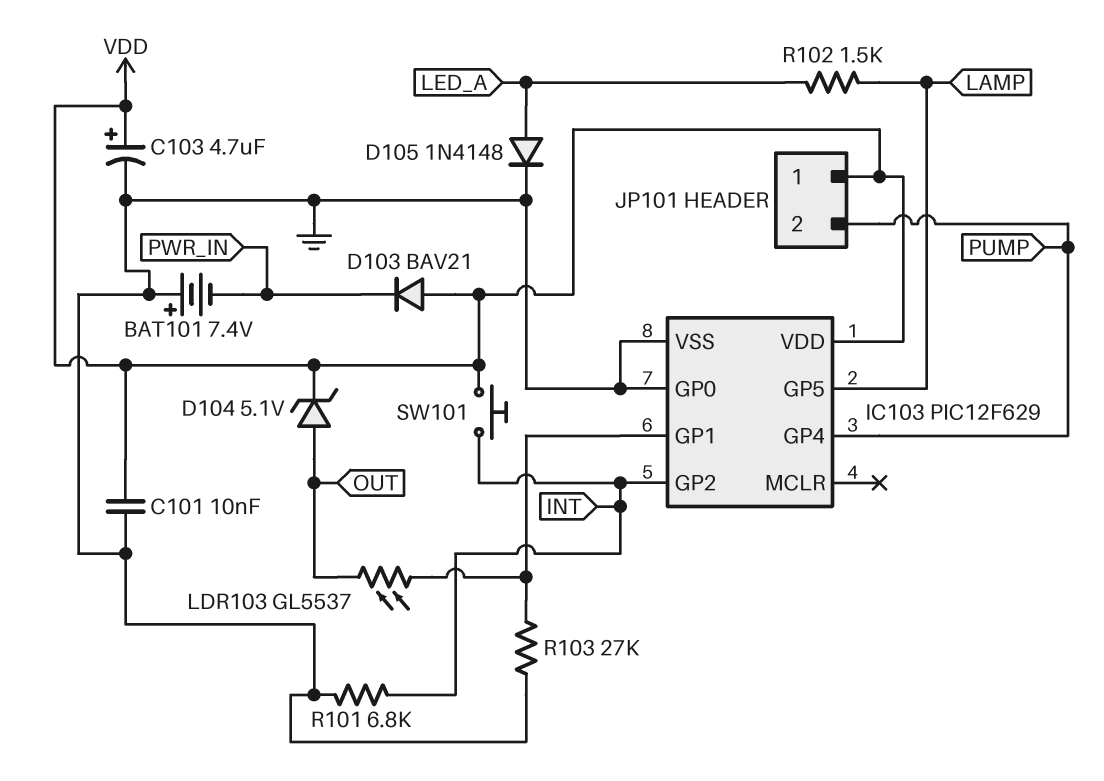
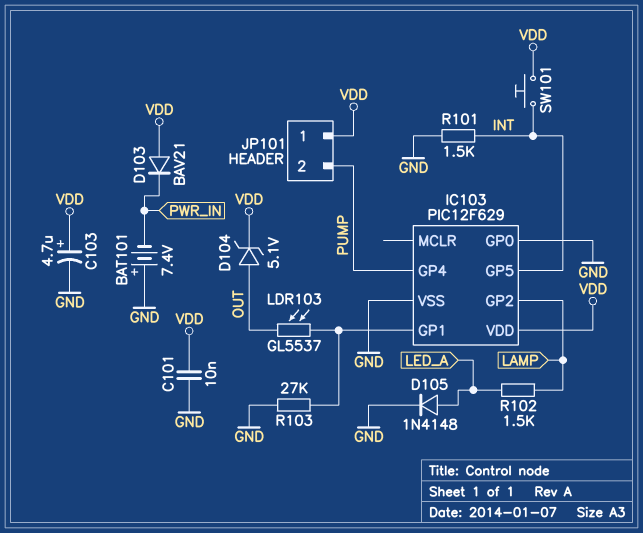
IC103 pin GP2: INT -> LAMP
IC103 pin GP5: LAMP -> INT
R101: 6.8k (GND, INT) -> 1.5k (GND, INT)

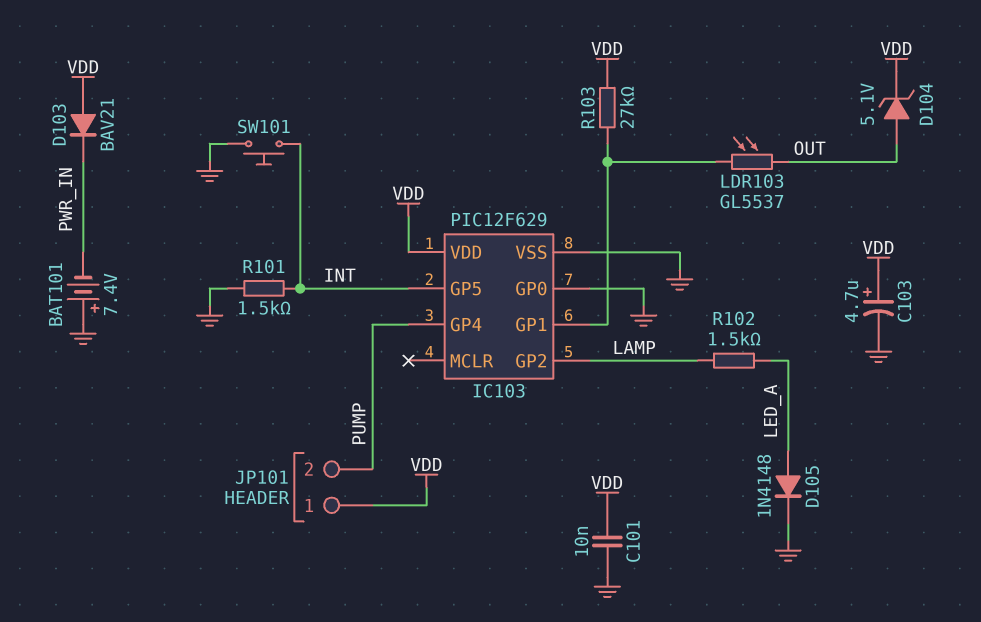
R103: 27k (GND, IC103/GP1) -> 27k (IC103/GP1, VDD)
SW101: button (INT, VDD) -> button (GND, INT)

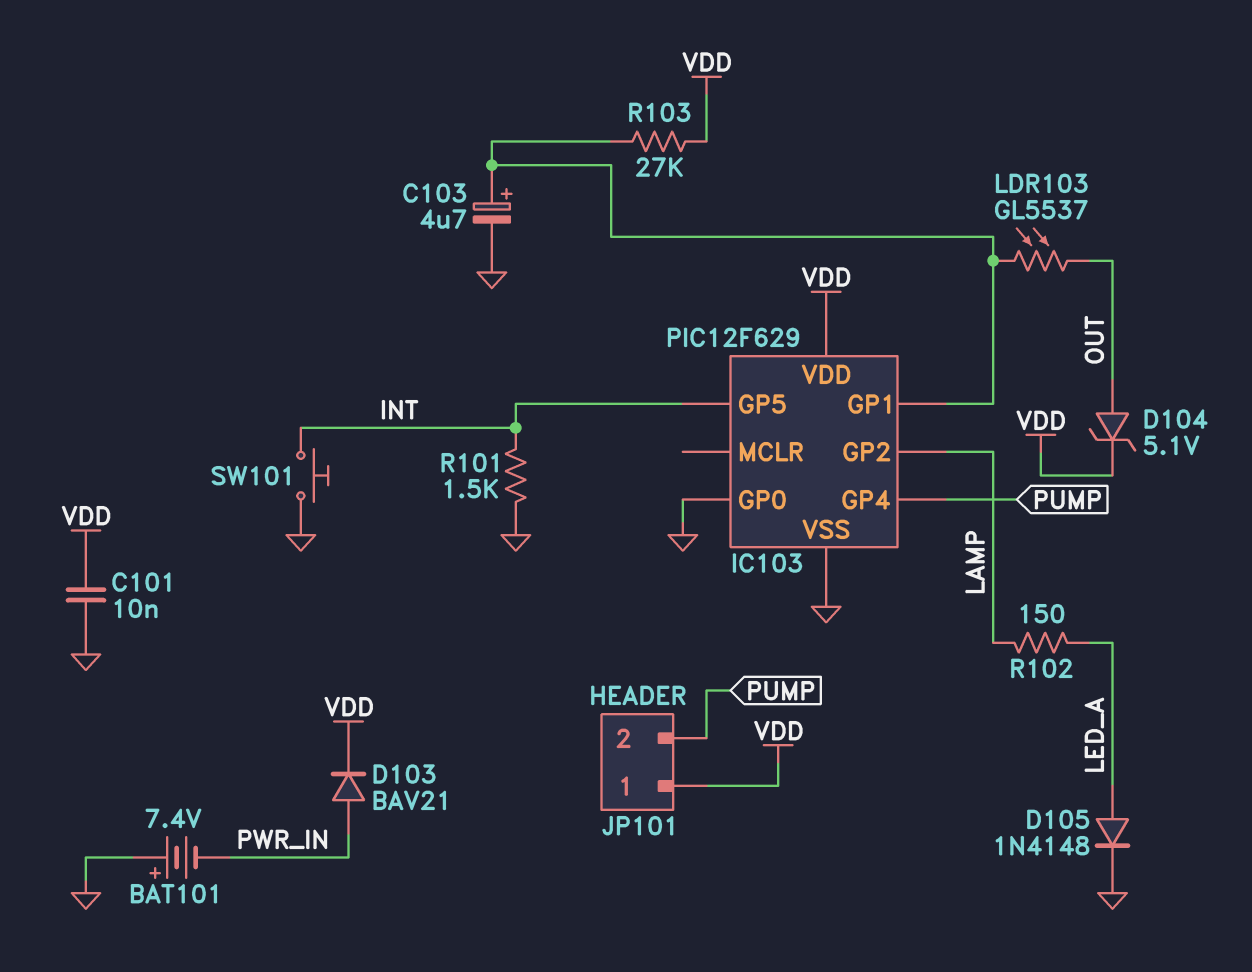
C103: 4.7uF (plus VDD, minus GND) -> 4.7uF (plus IC103/GP1, minus GND)
D103: diode BAV21 (A VDD, K PWR_IN) -> diode BAV21 (A PWR_IN, K VDD)
R102: 1.5k (LAMP, LED_A) -> 150 (LAMP, LED_A)

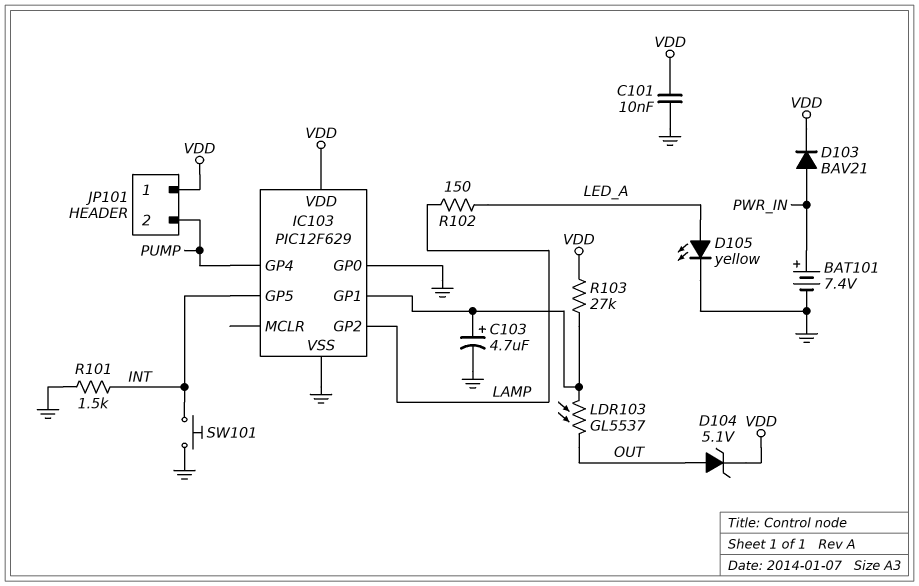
BAT101: 7.4V (plus GND, minus PWR_IN) -> 7.4V (plus PWR_IN, minus GND)
D105: diode 1N4148 (A LED_A, K GND) -> LED yellow (A LED_A, K GND)

